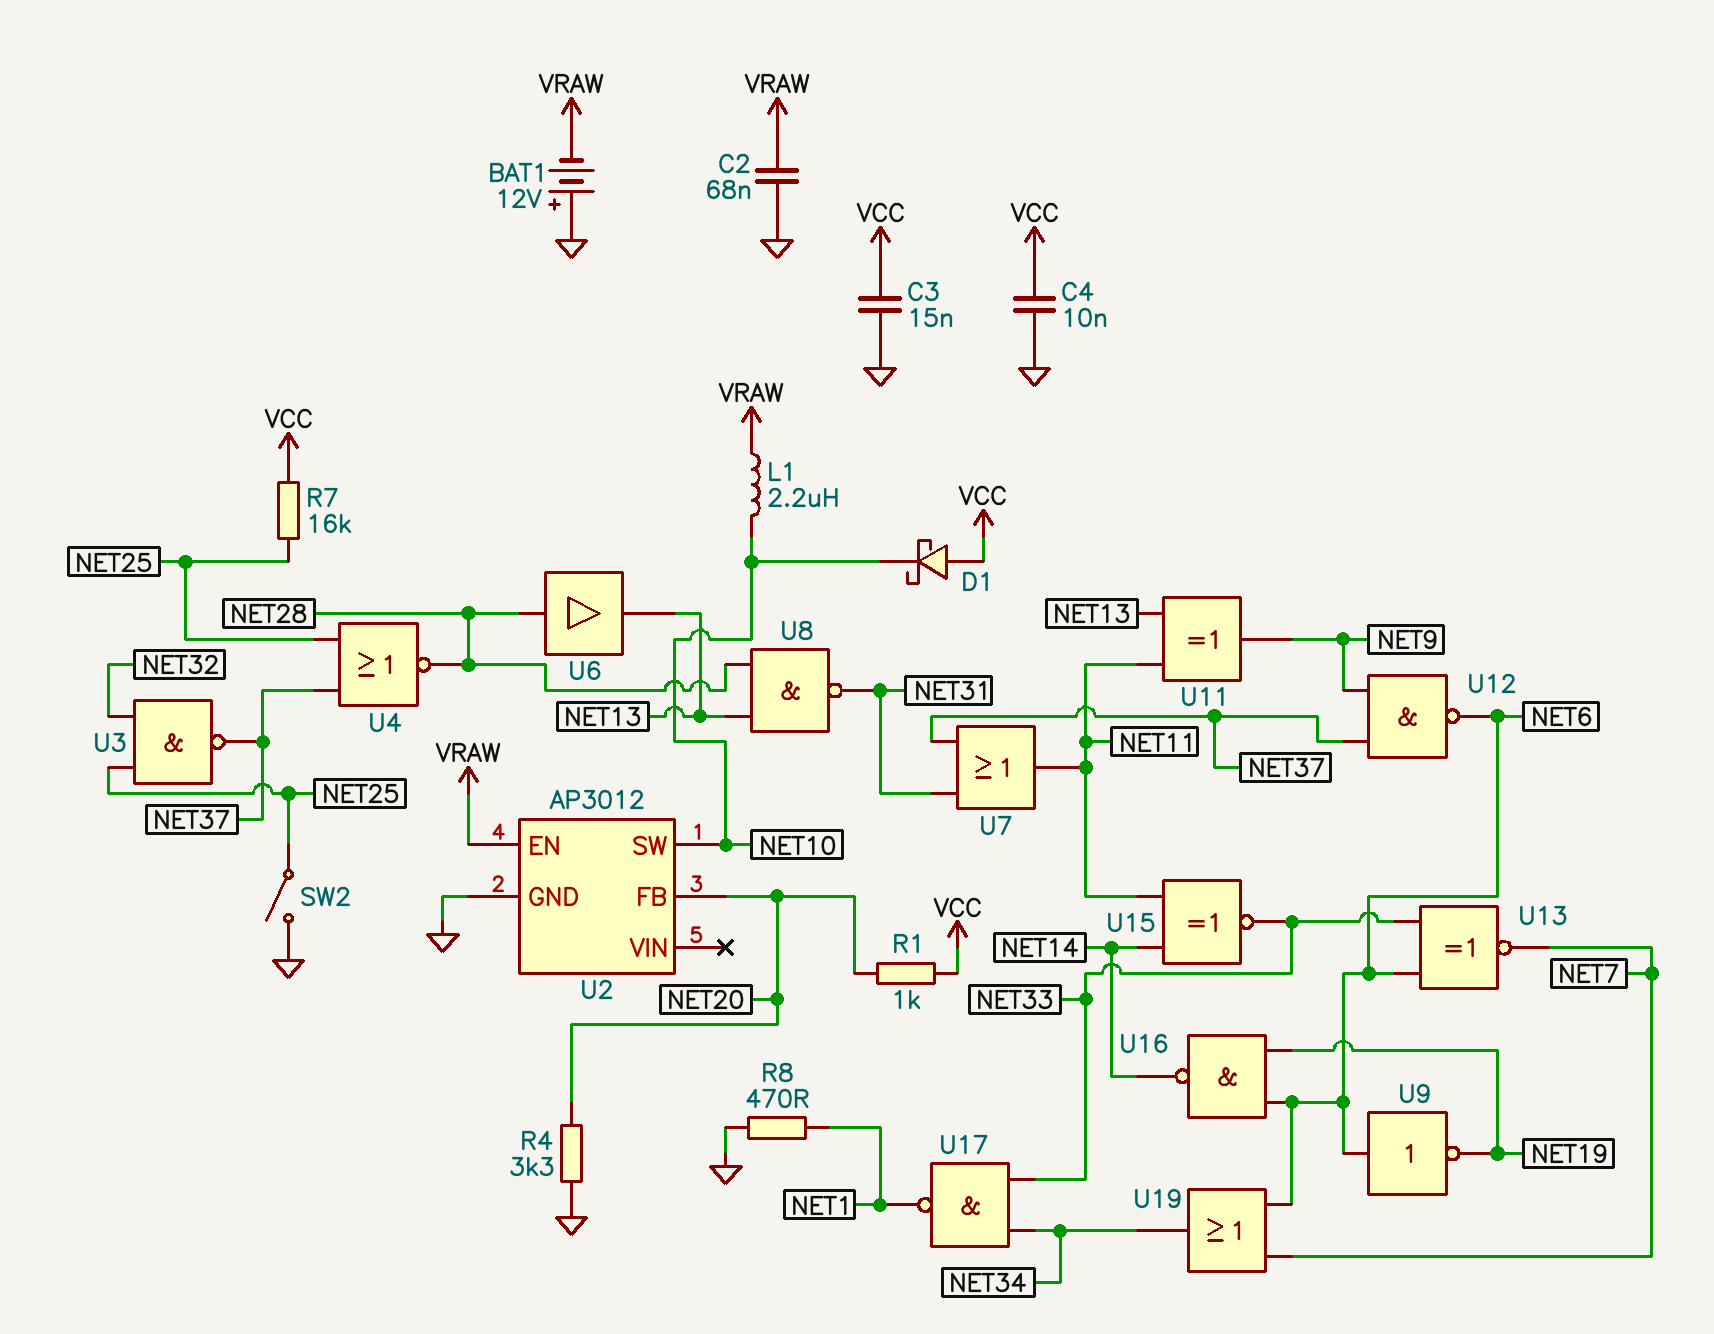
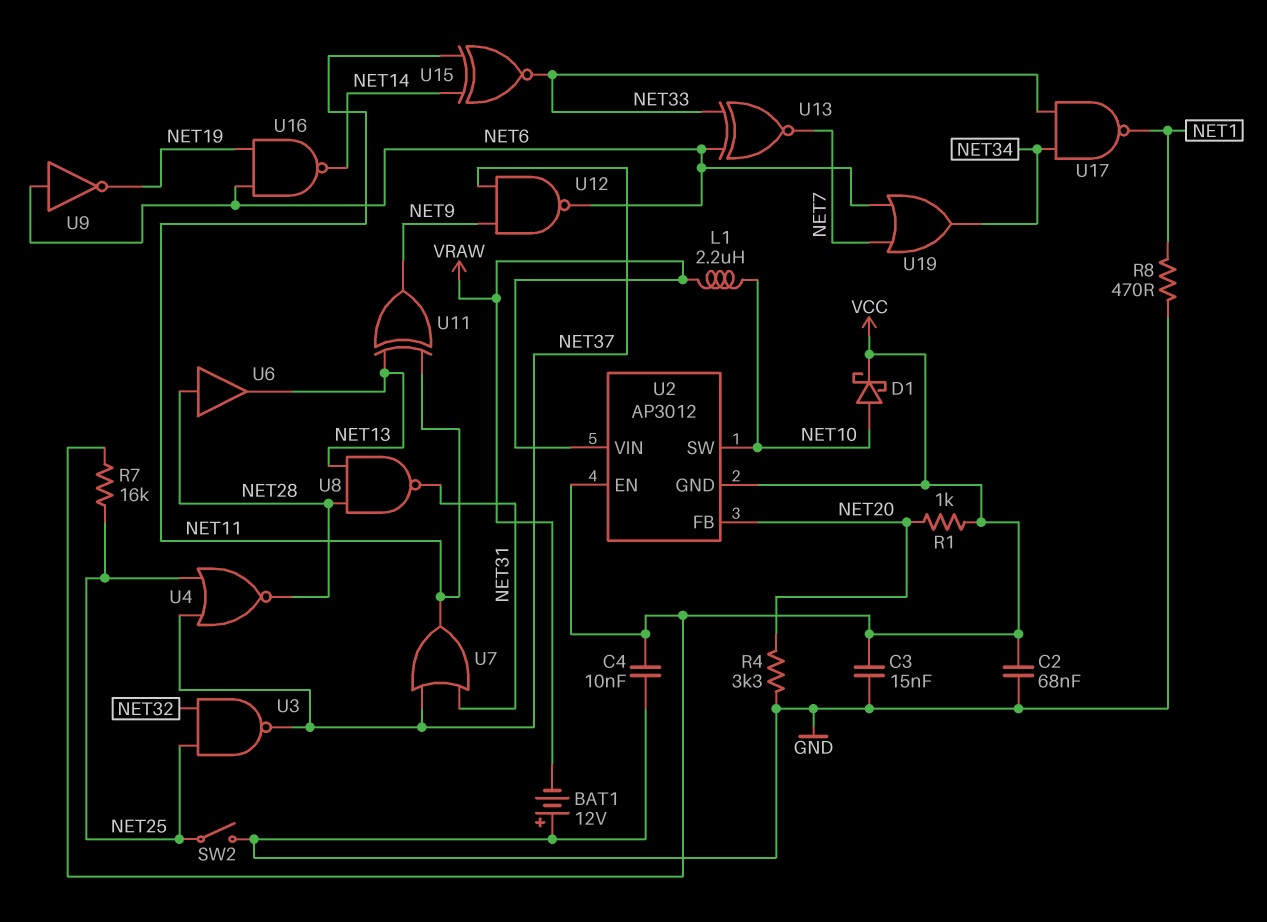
C2: 68nF (GND, VRAW) -> 68nF (GND, VCC)
D1: schottky (A VCC, K NET10) -> schottky (A NET10, K VCC)
U2 pin EN: VRAW -> VCC
U2 pin GND: GND -> VCC
U2 pin VIN: none -> VRAW

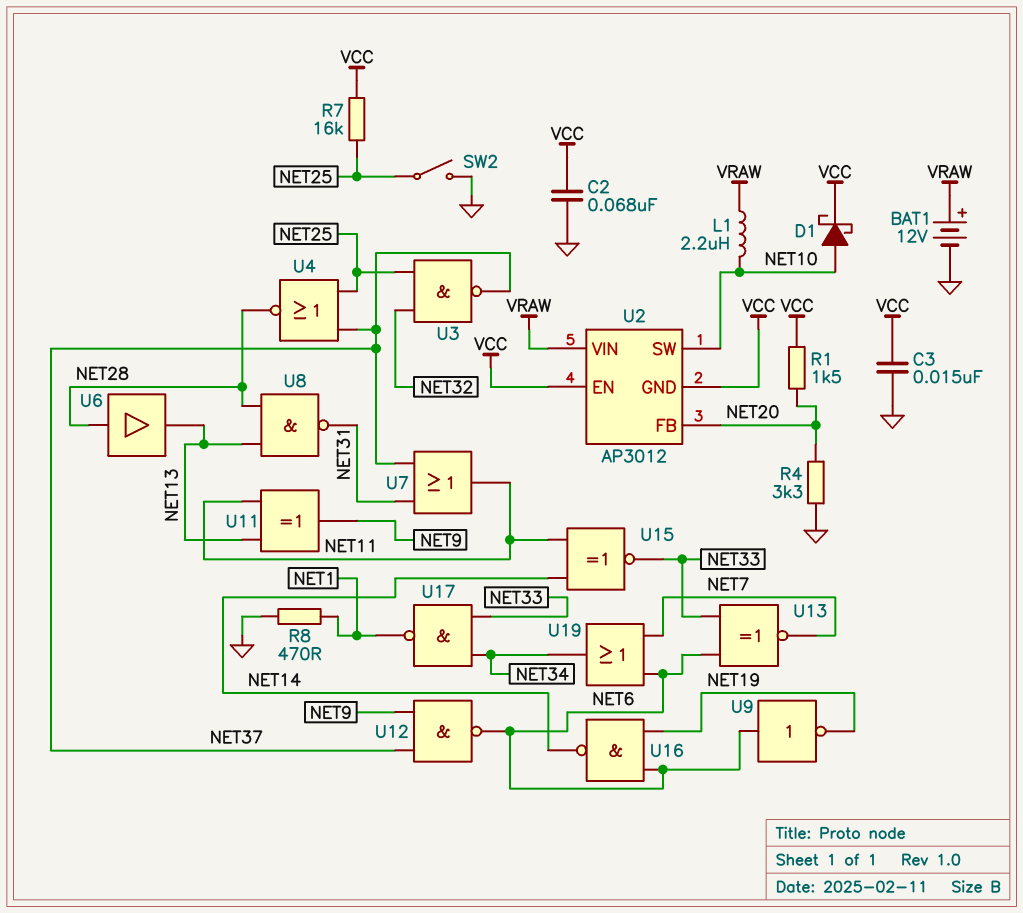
BAT1: 12V (plus GND, minus VRAW) -> 12V (plus VRAW, minus GND)
C4: 10nF (GND, VCC) -> none
R1: 1k (NET20, VCC) -> 1.5k (NET20, VCC)

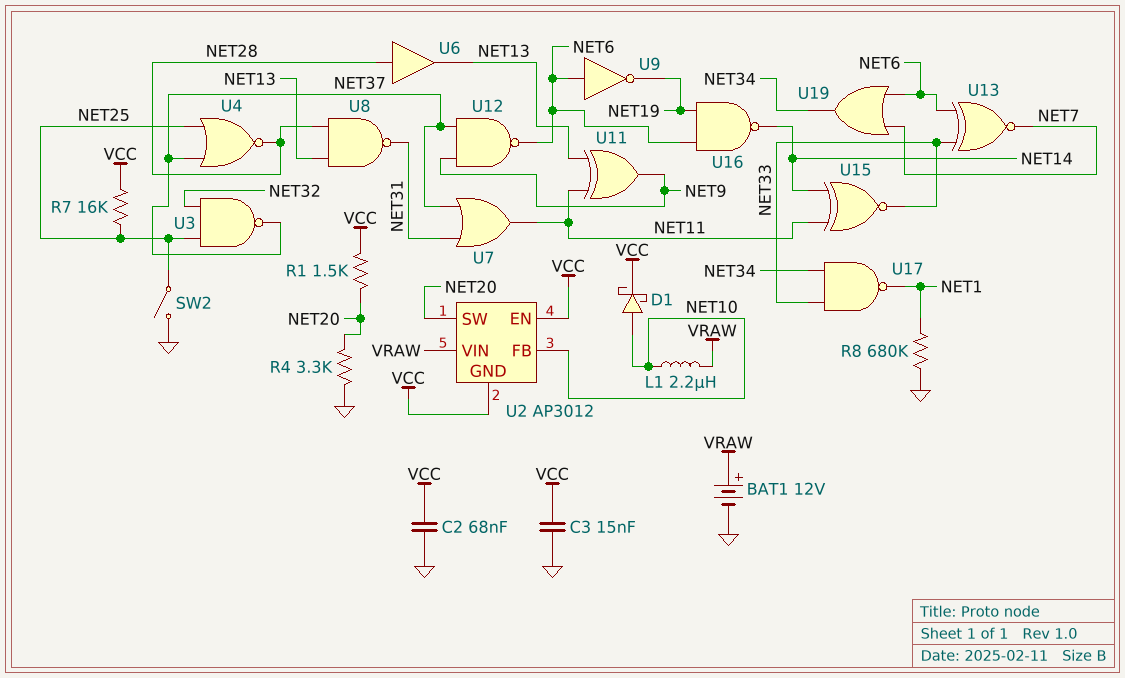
R8: 470 (GND, NET1) -> 680k (GND, NET1)
U2 pin FB: NET20 -> NET10
U2 pin SW: NET10 -> NET20

